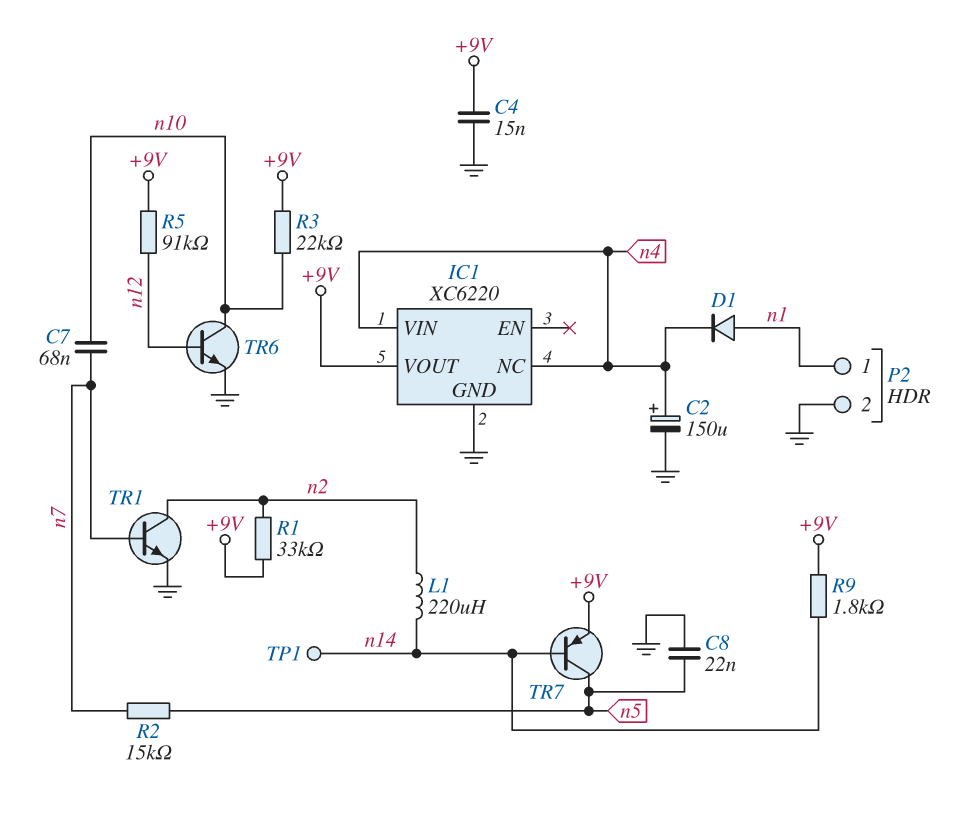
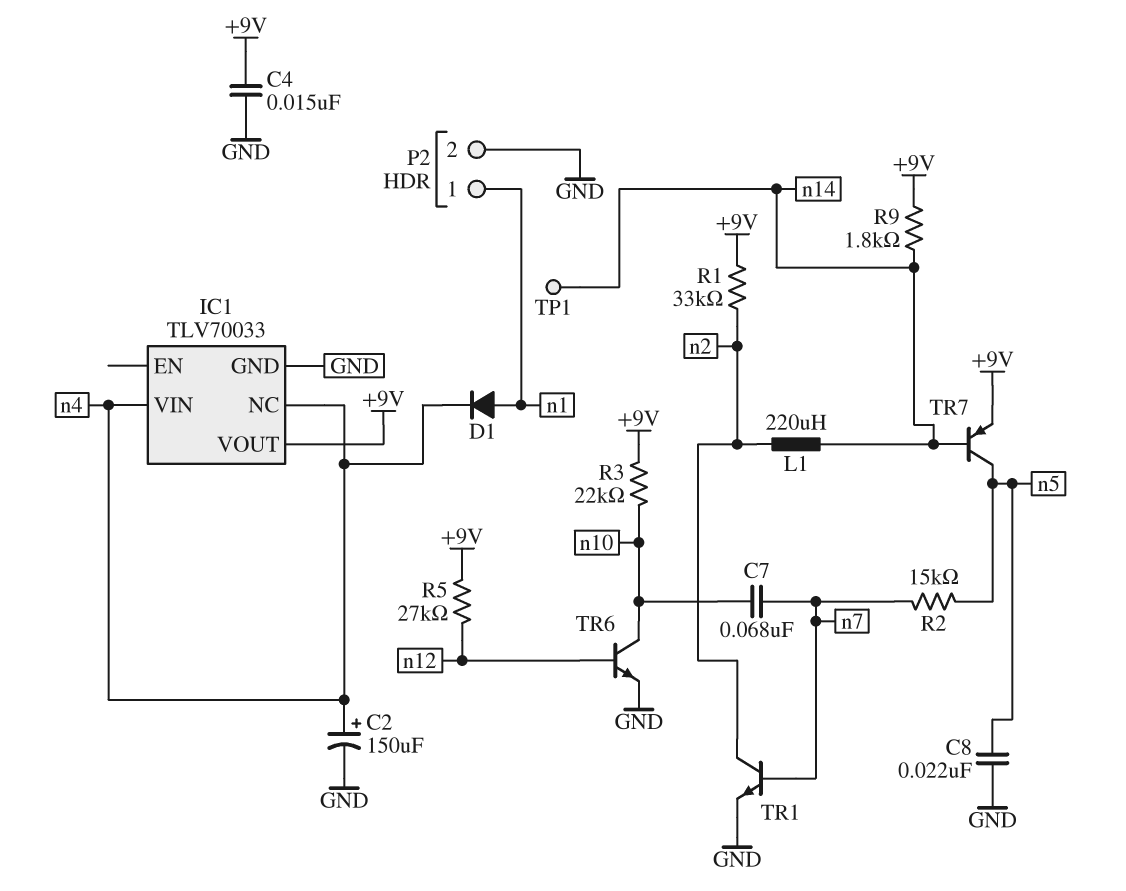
IC1: XC6220 -> TLV70033
R5: 91k (+9V, n12) -> 27k (+9V, n12)

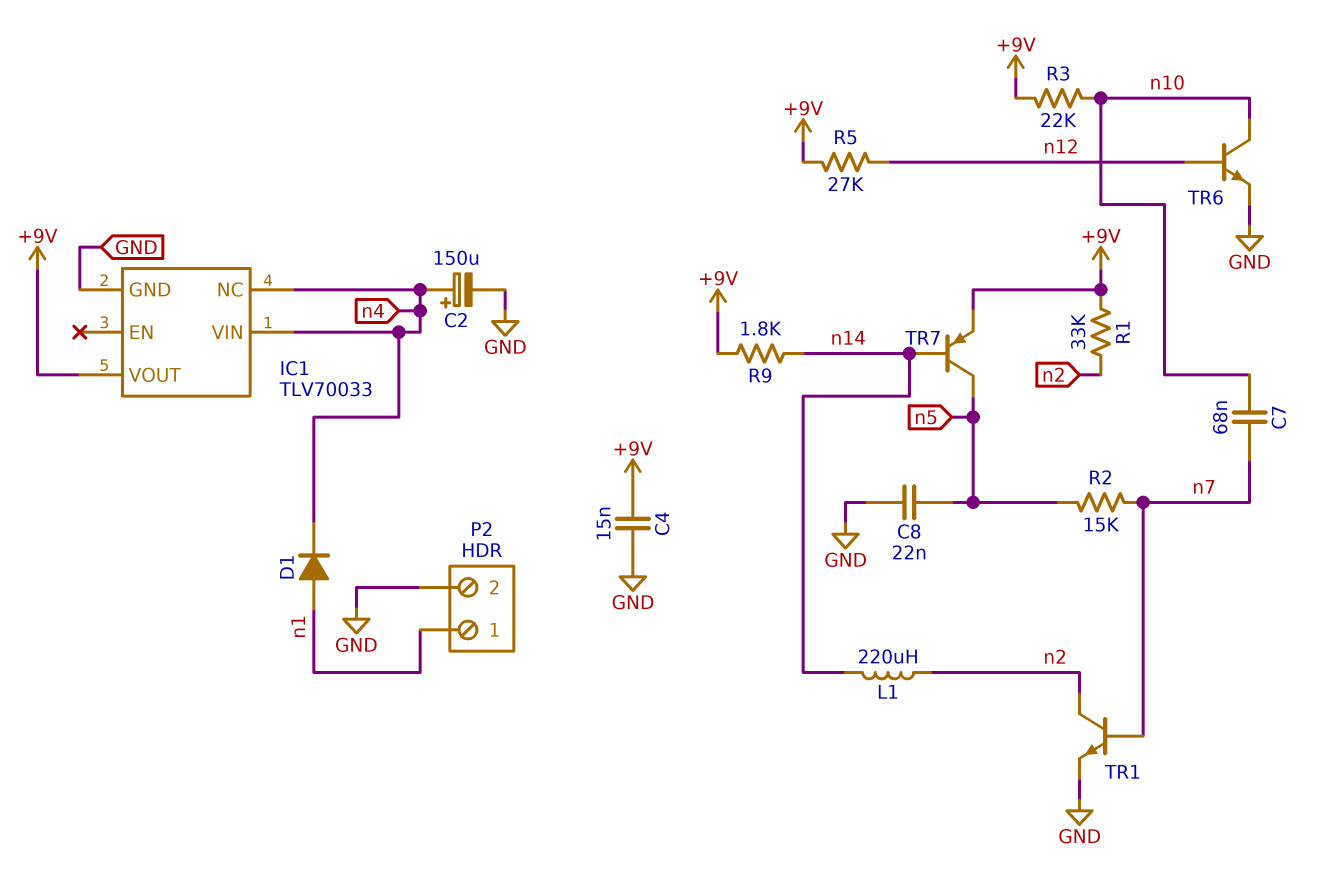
TP1: test point (n14) -> none

